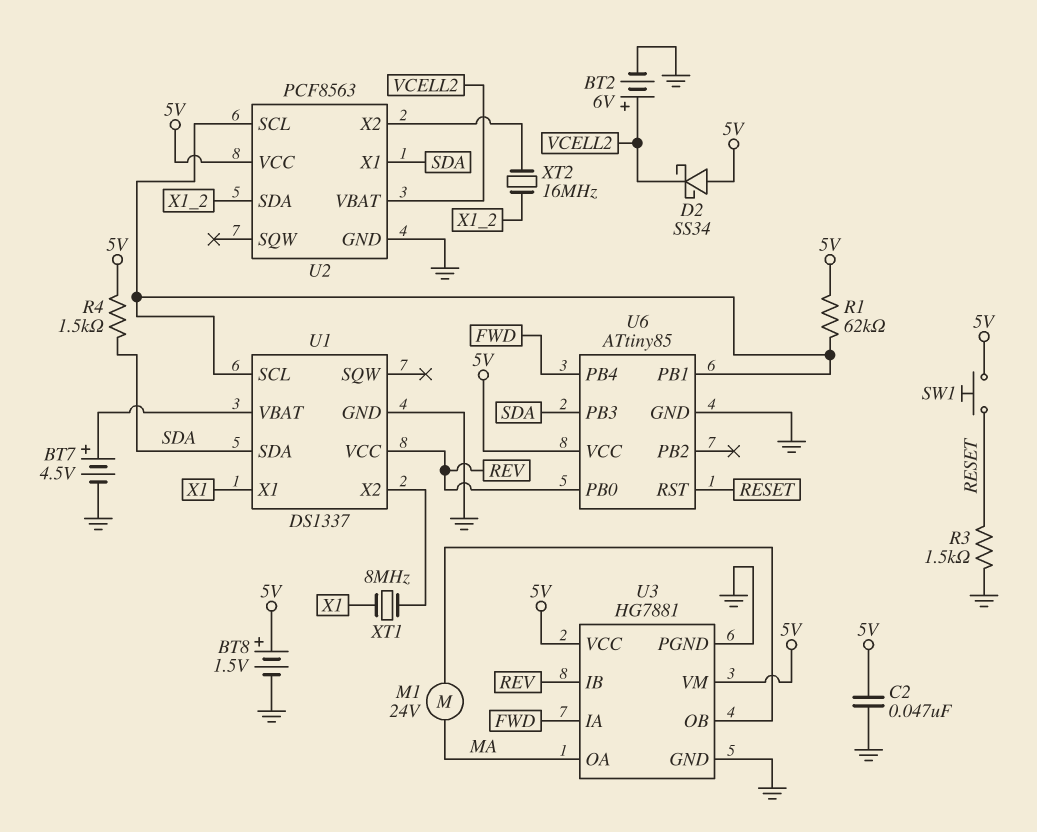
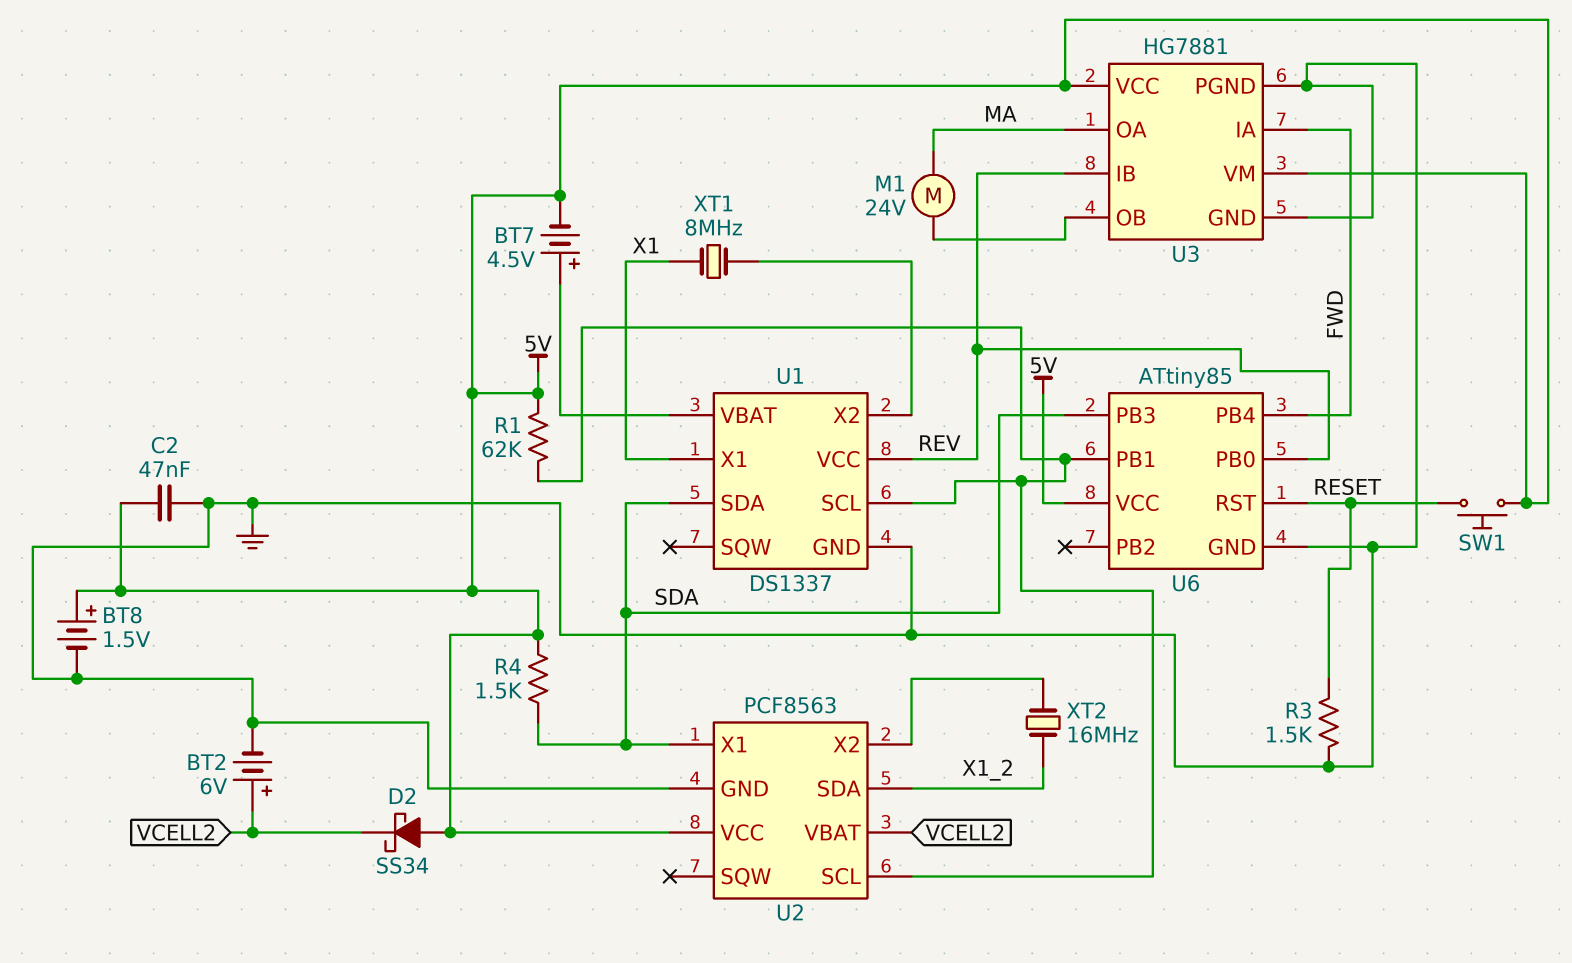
BT7: 4.5V (plus U1/VBAT, minus GND) -> 4.5V (plus U1/VBAT, minus 5V)

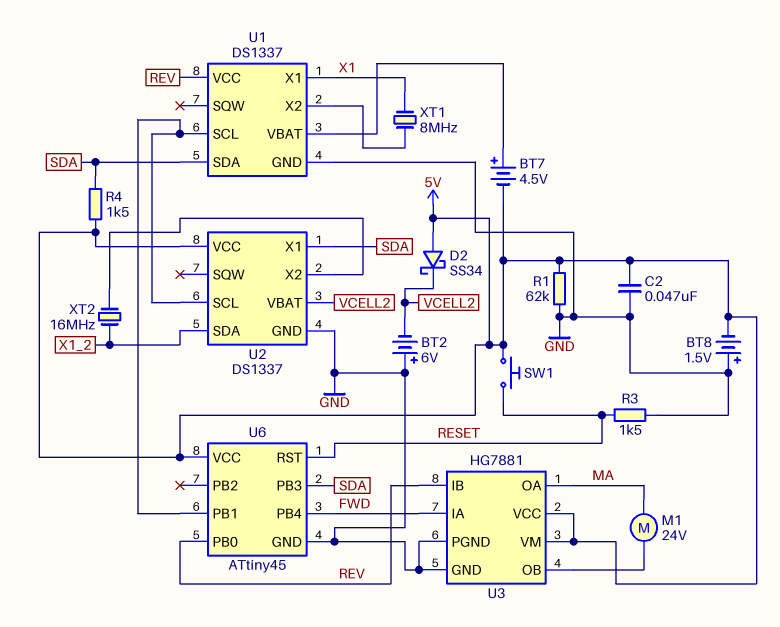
BT2: 6V (plus VCELL2, minus GND) -> 6V (plus GND, minus VCELL2)
BT8: 1.5V (plus 5V, minus GND) -> 1.5V (plus GND, minus 5V)
R1: 62k (5V, U1/SCL) -> 62k (5V, GND)
U2: PCF8563 -> DS1337
U6: ATtiny85 -> ATtiny45

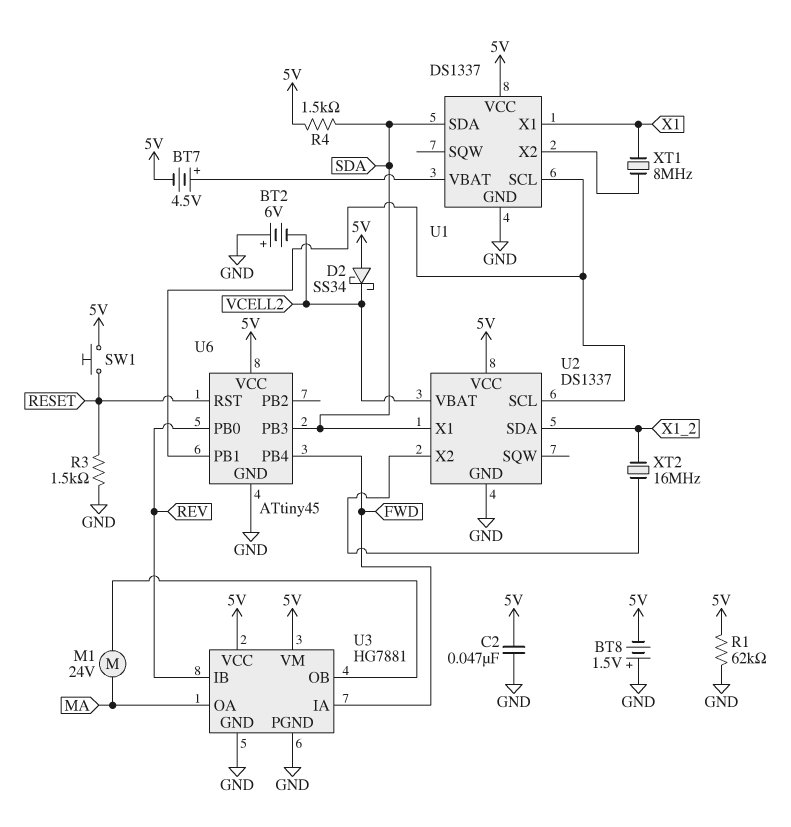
U1 pin VCC: REV -> 5V

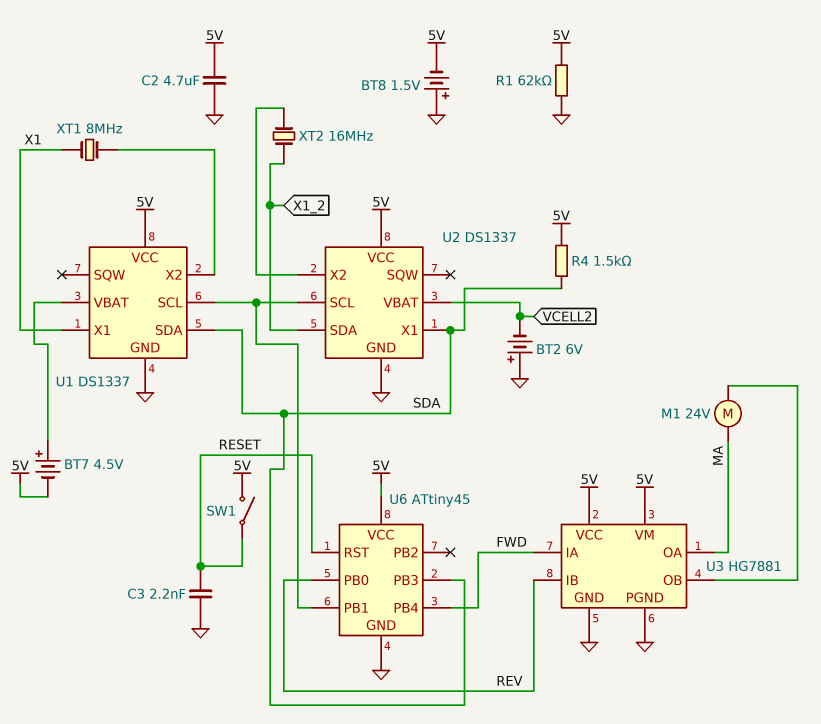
C2: 47nF (5V, GND) -> 4.7uF (5V, GND)
C3: none -> 2.2nF (GND, RESET)
D2: schottky SS34 (A 5V, K VCELL2) -> none
R3: 1.5k (GND, RESET) -> none
SW1: button (5V, RESET) -> switch (5V, RESET)

